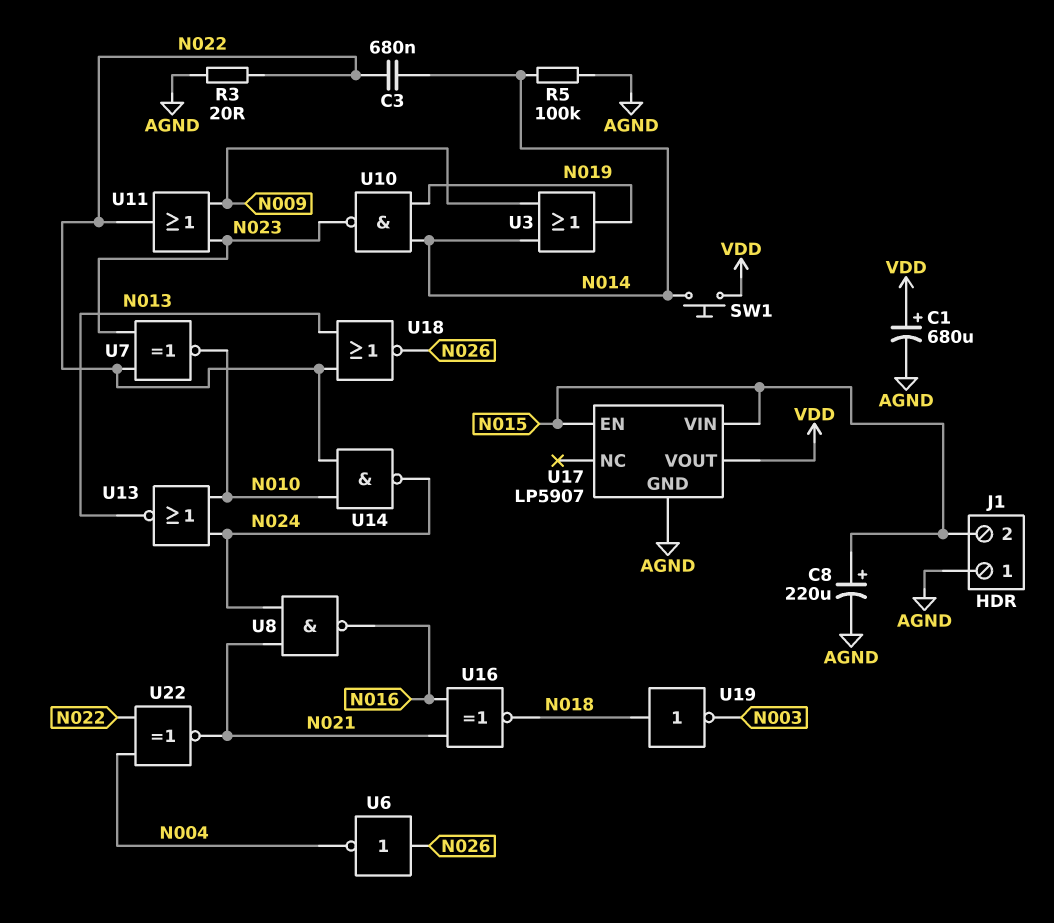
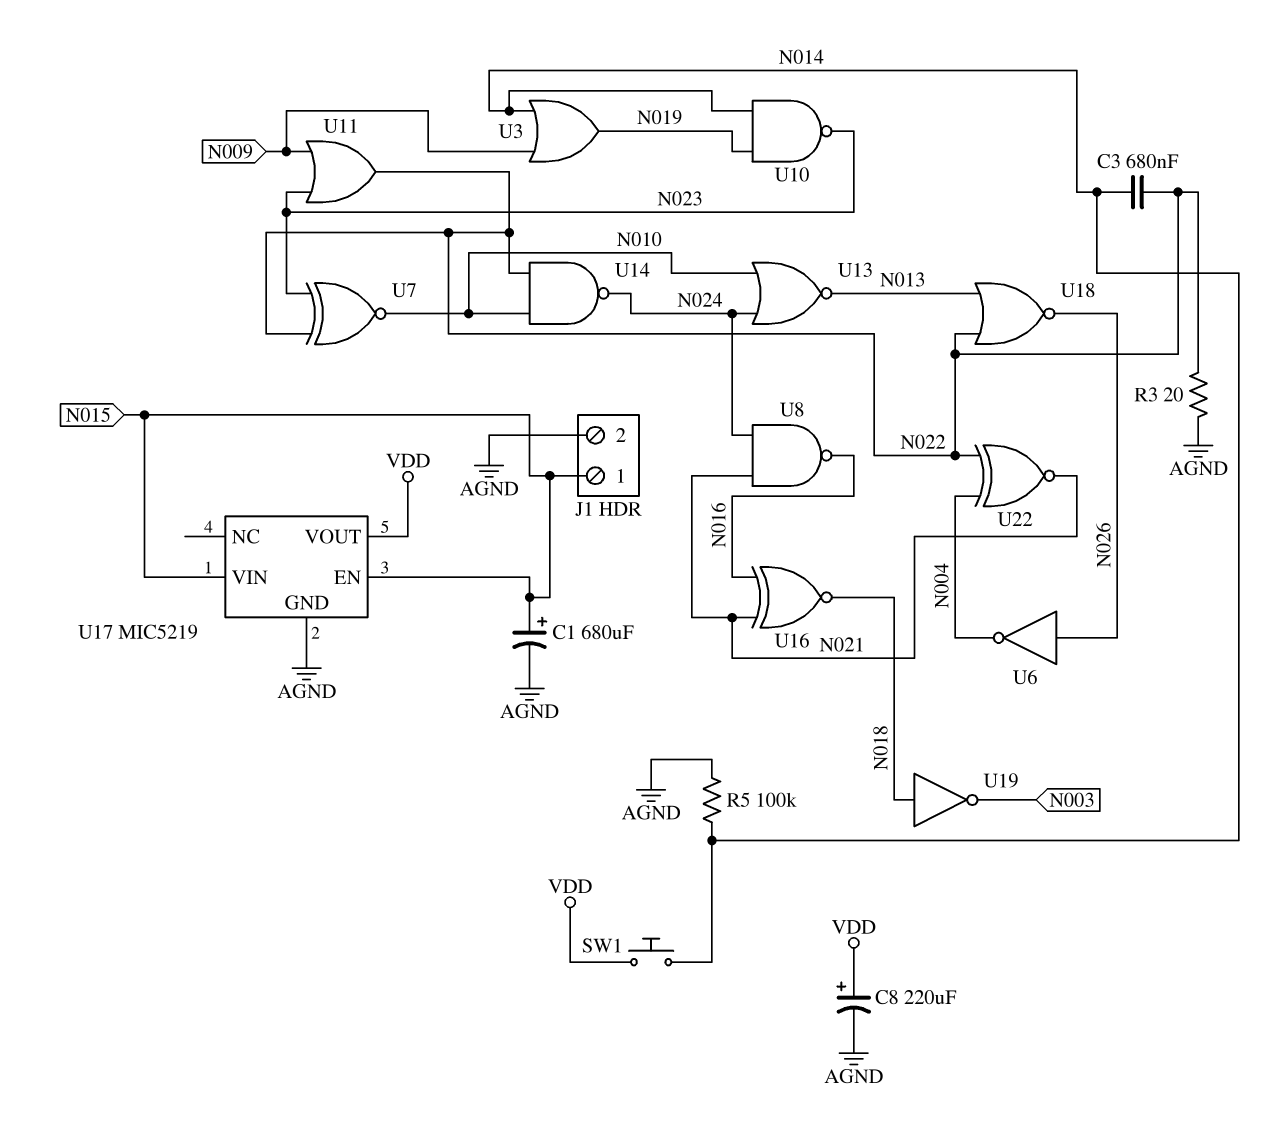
C1: 680uF (plus VDD, minus AGND) -> 680uF (plus N015, minus AGND)
C8: 220uF (plus N015, minus AGND) -> 220uF (plus VDD, minus AGND)
J1 pin 1: AGND -> N015
J1 pin 2: N015 -> AGND
U17: LP5907 -> MIC5219

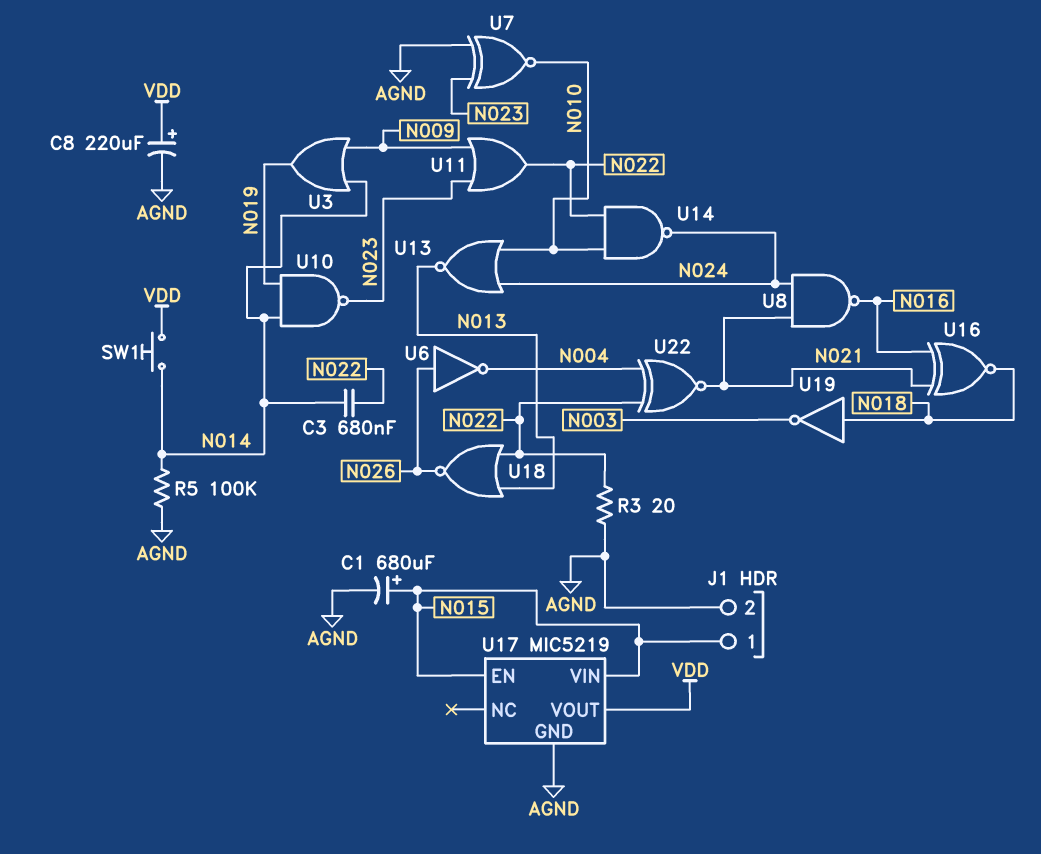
U7: XNOR (in N022, in N023, out N010) -> XNOR (in AGND, in N023, out N010)

